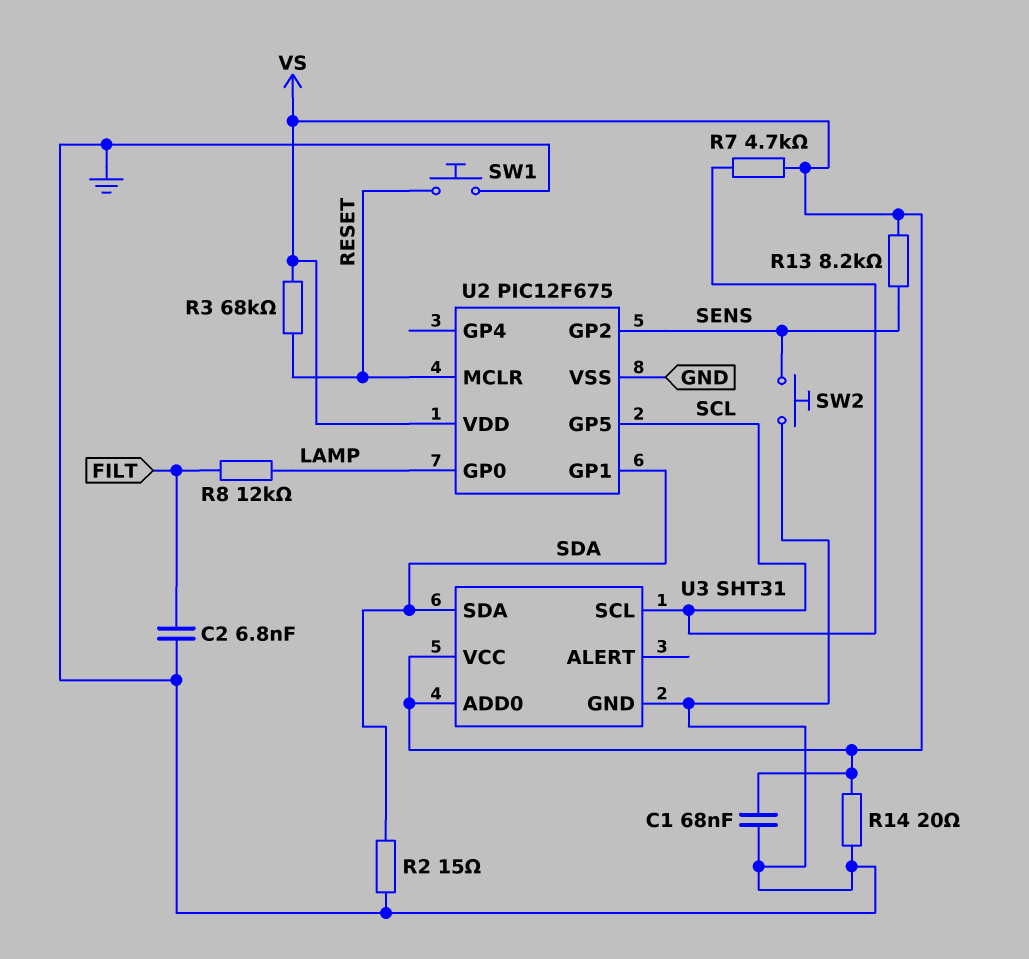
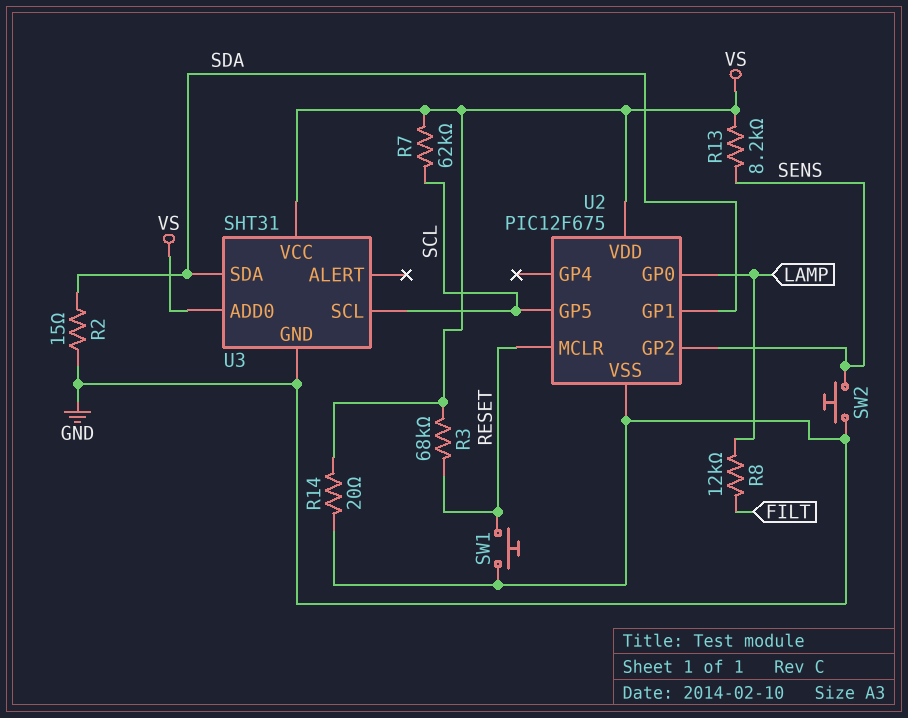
C1: 68nF (GND, VS) -> none
C2: 6.8nF (FILT, GND) -> none
R7: 4.7k (SCL, VS) -> 62k (SCL, VS)

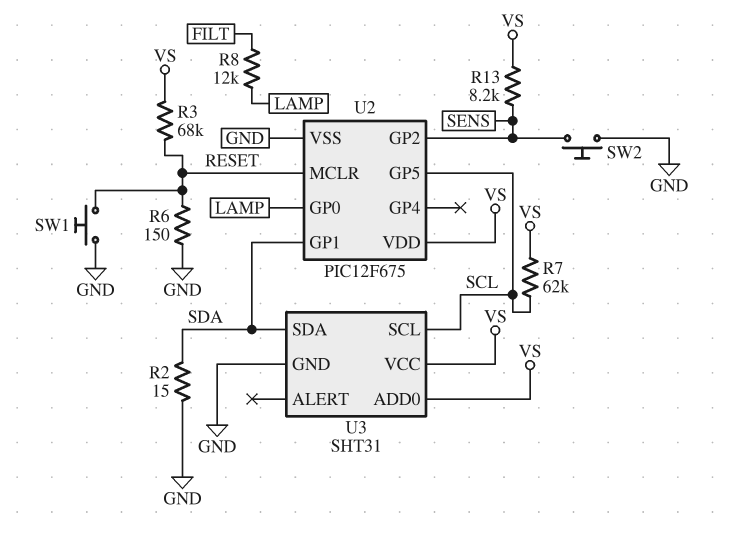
R6: none -> 150 (GND, RESET)
R14: 20 (GND, VS) -> none

